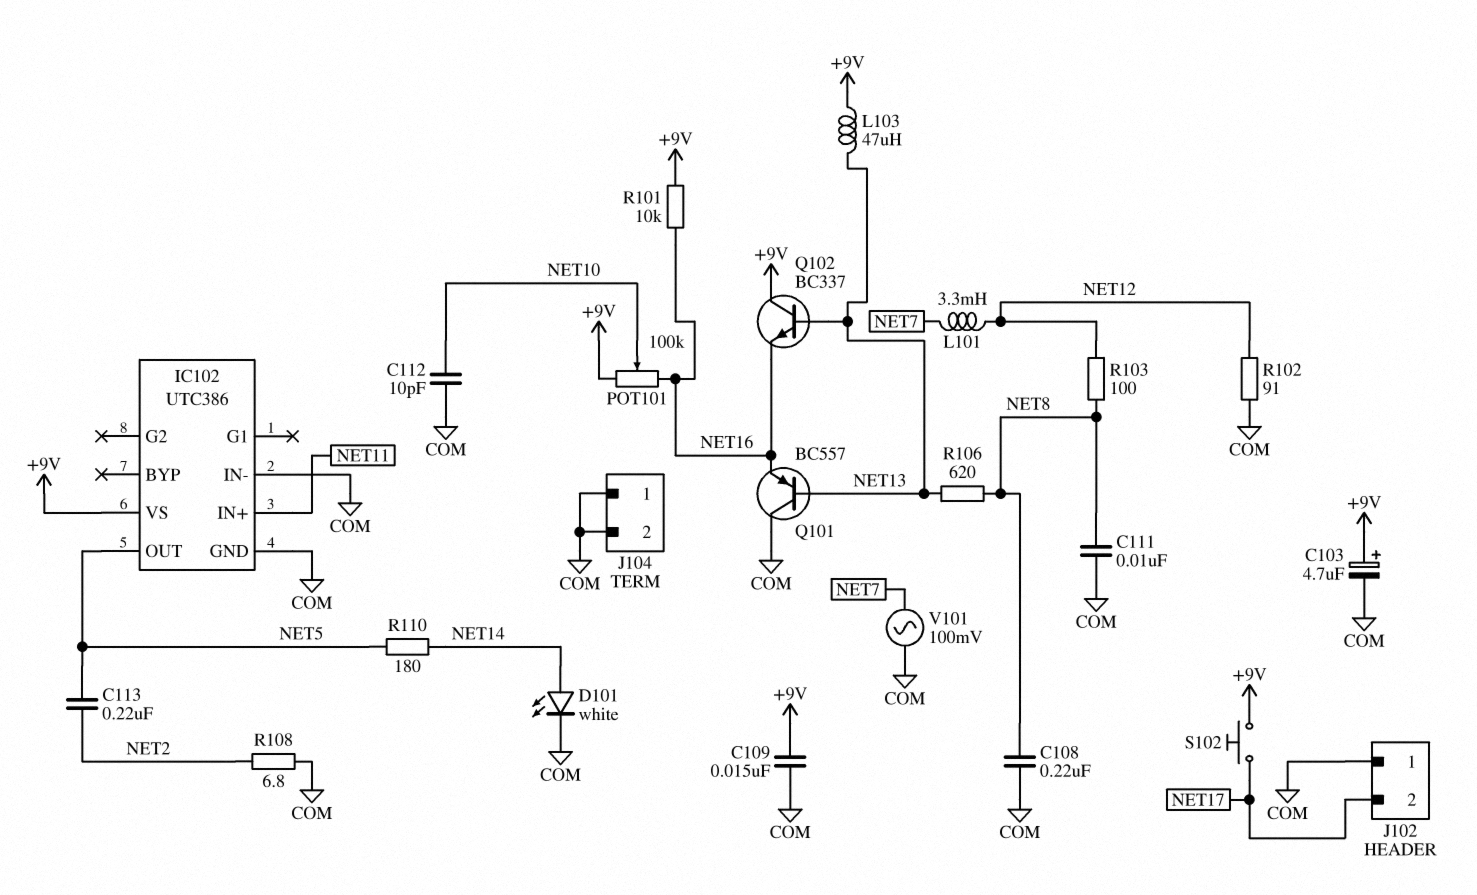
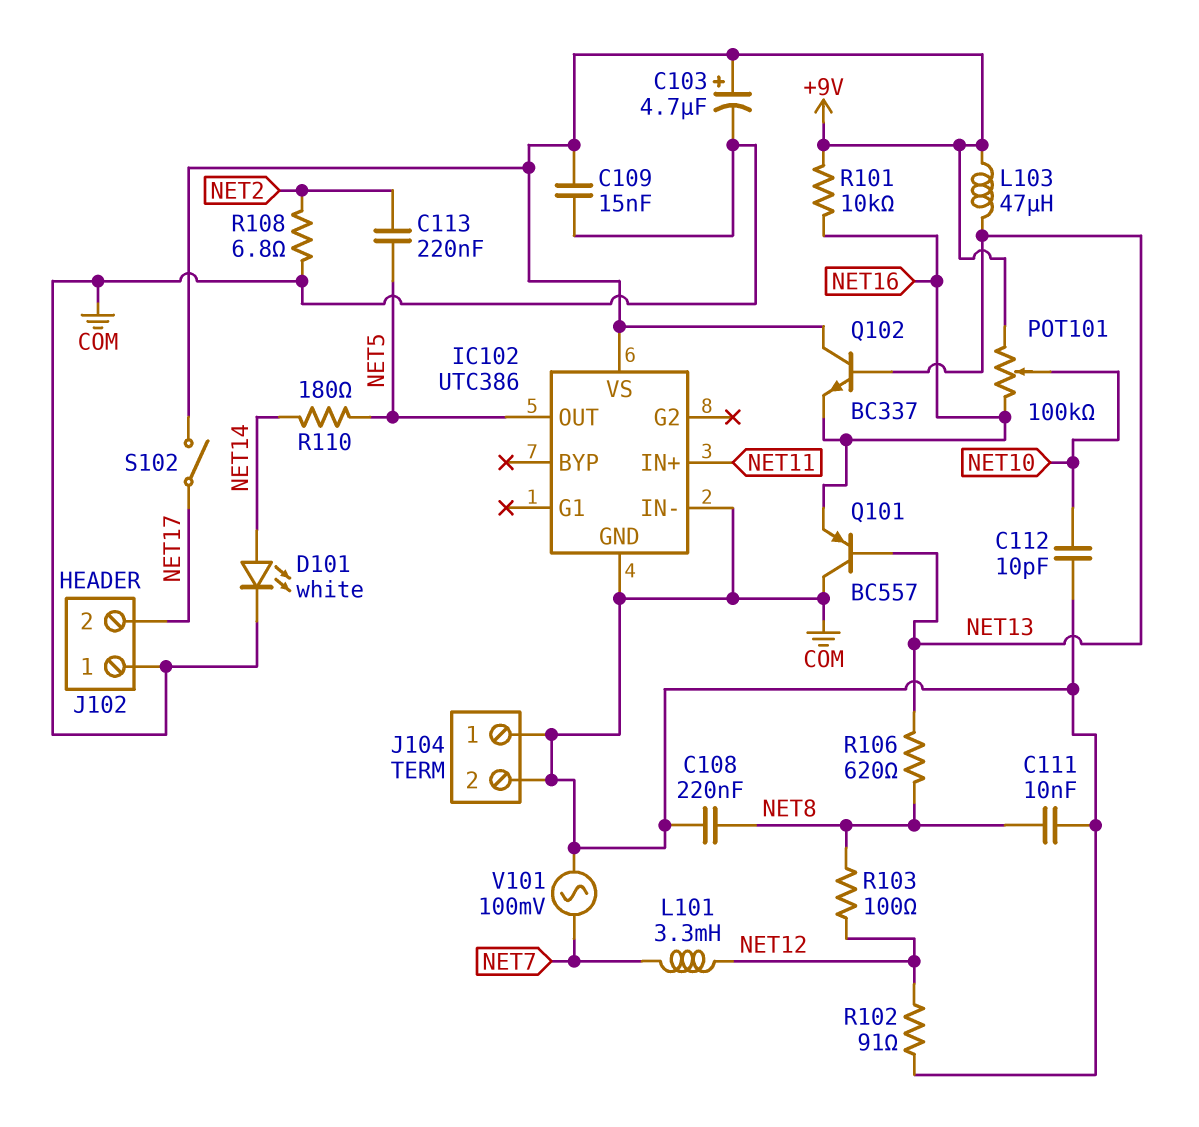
S102: button (+9V, NET17) -> switch (+9V, NET17)

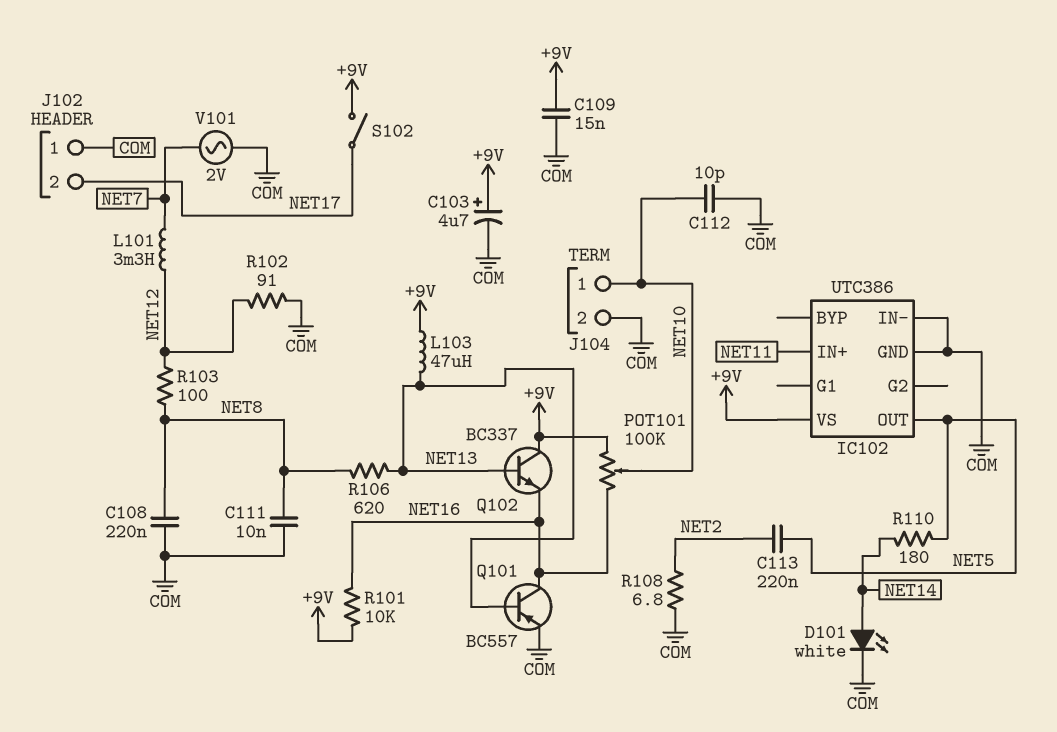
J104 pin 1: COM -> NET10
Q101: PNP BC557 (B NET13, C COM, E NET16) -> PNP BC557 (B NET13, C NET16, E COM)
V101: AC 100mV (COM, NET7) -> AC 2V (COM, NET7)

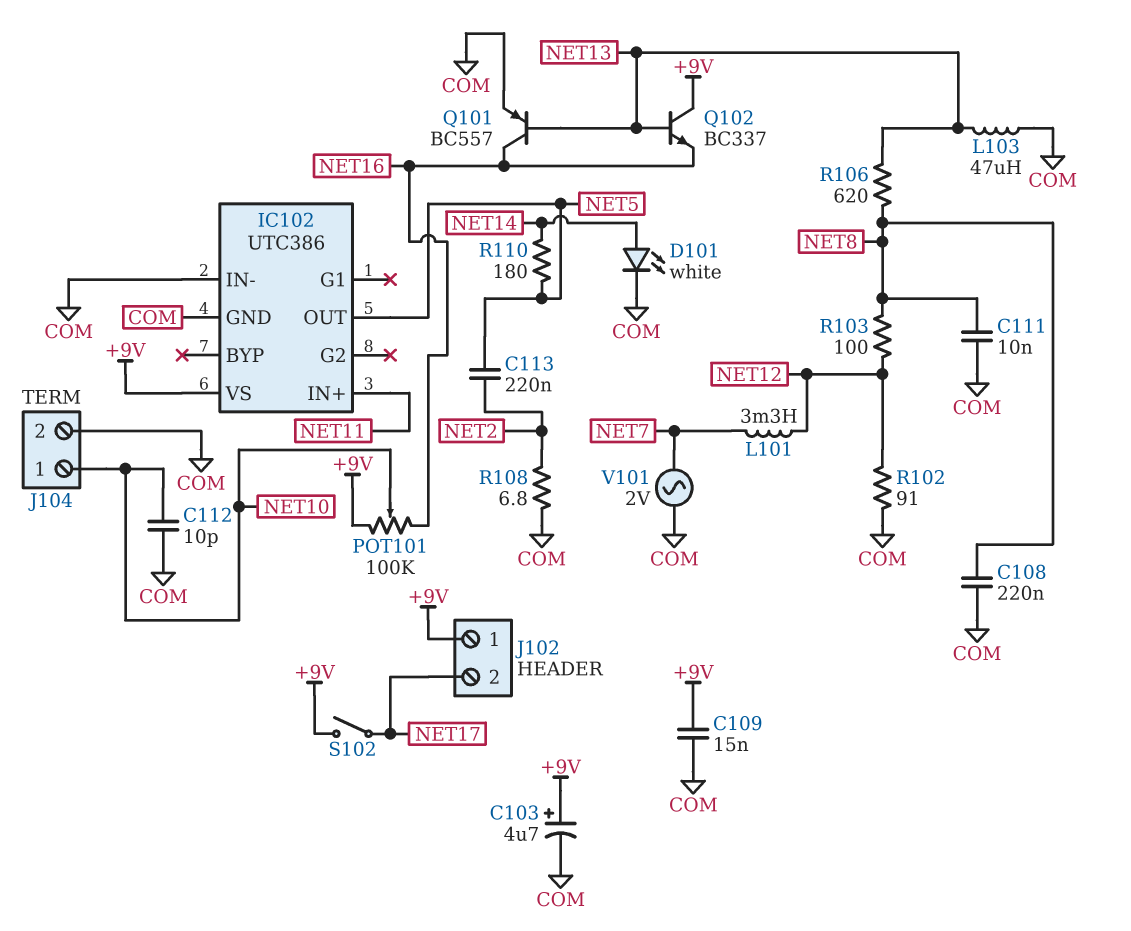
J102 pin 1: COM -> +9V
L103: 47uH (+9V, NET13) -> 47uH (COM, NET13)
R101: 10k (+9V, NET16) -> none

